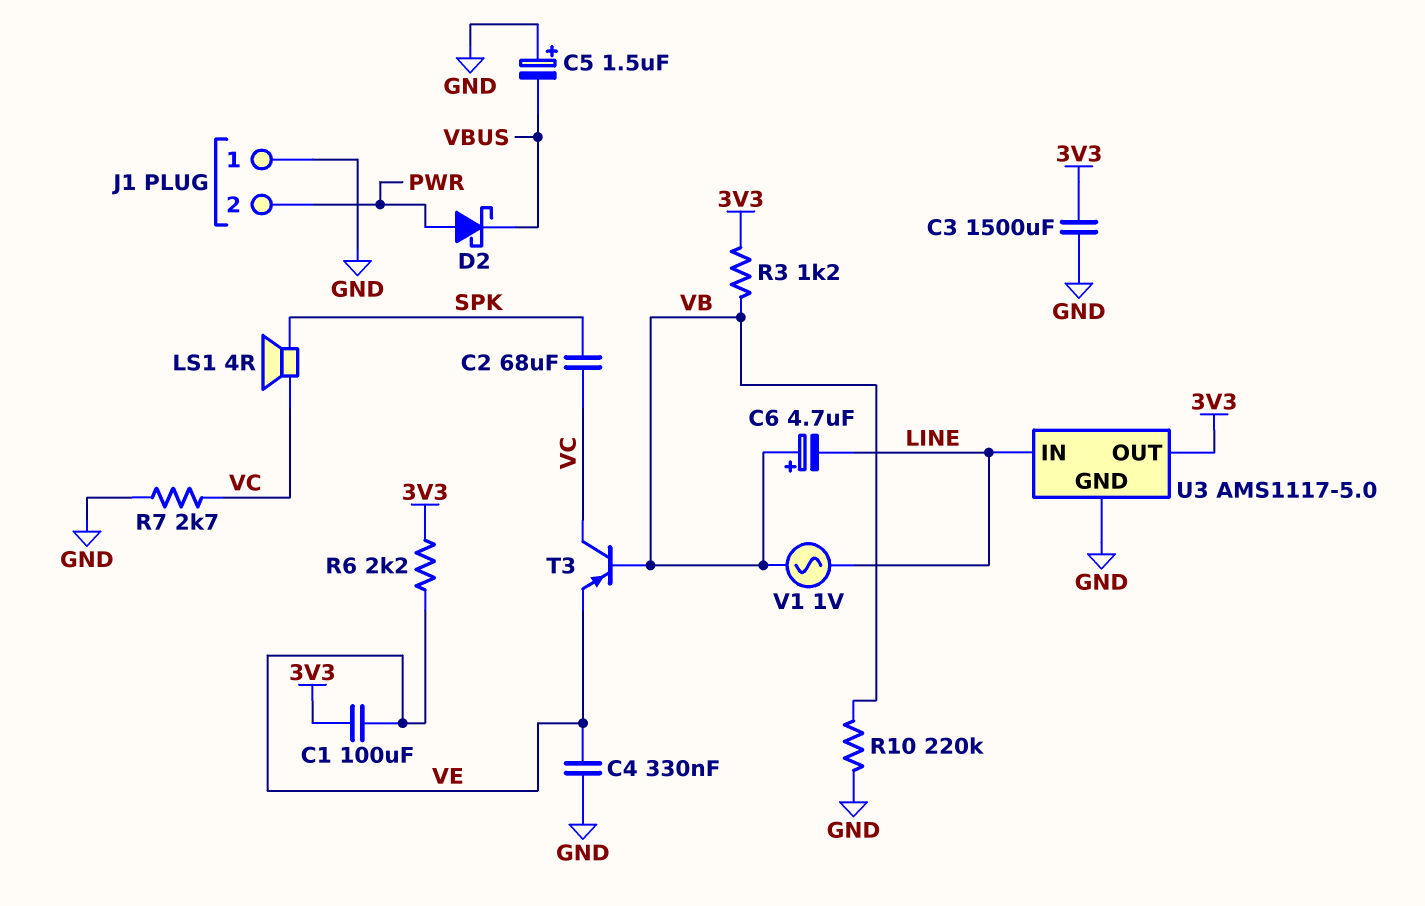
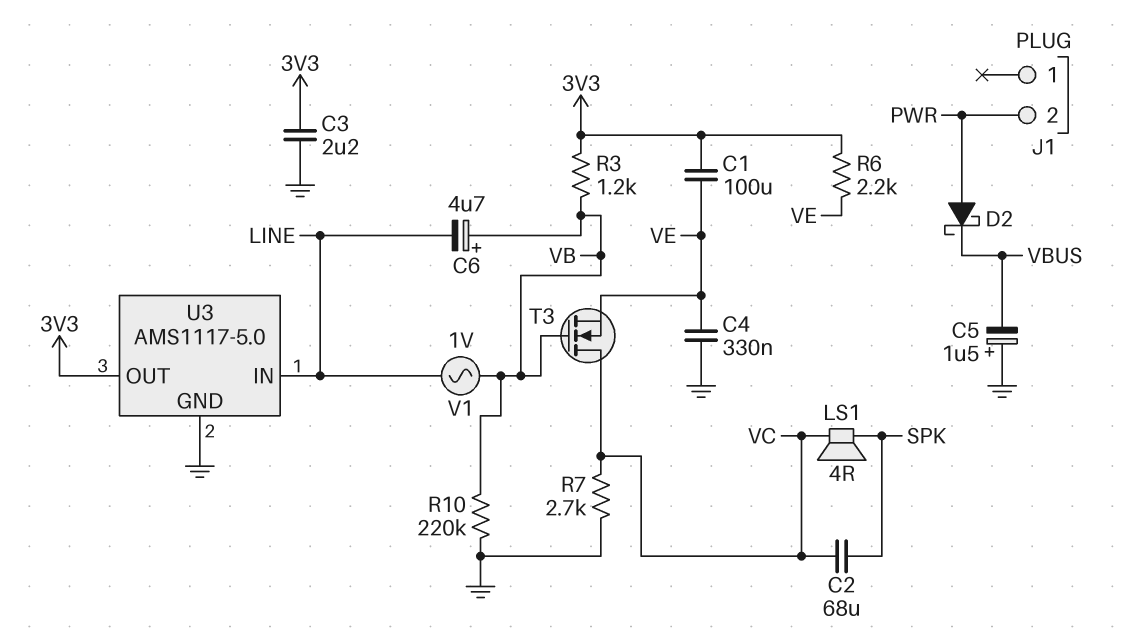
C3: 1500uF (3V3, GND) -> 2.2uF (3V3, GND)
J1 pin 1: GND -> none
T3: PNP (B VB, C VC, E VE) -> NMOS (G VB, D VC, S VE)

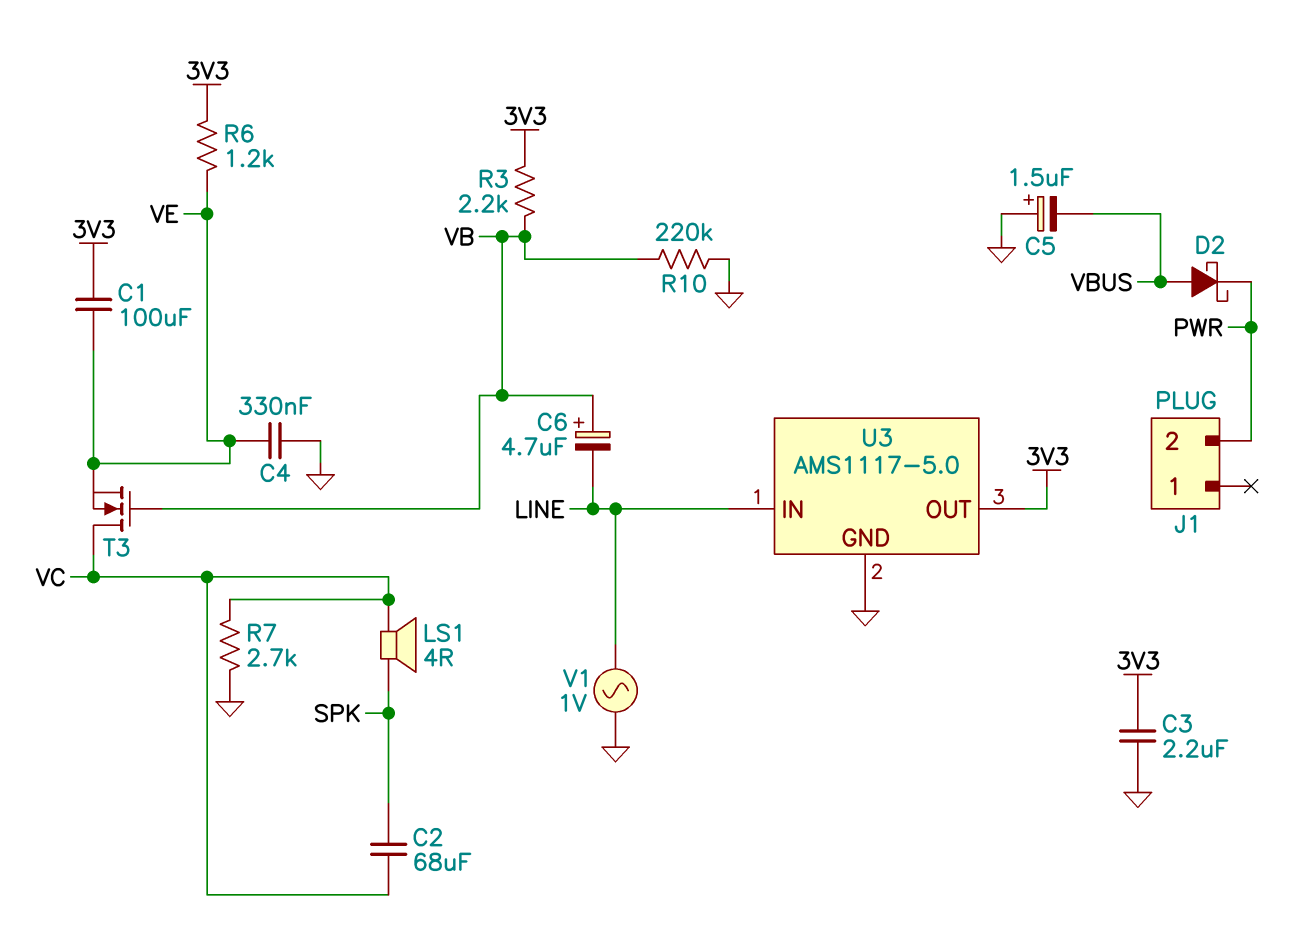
D2: schottky (A PWR, K VBUS) -> schottky (A VBUS, K PWR)
R3: 1.2k (3V3, VB) -> 2.2k (3V3, VB)
R6: 2.2k (3V3, VE) -> 1.2k (3V3, VE)
V1: AC 1V (LINE, VB) -> AC 1V (GND, LINE)

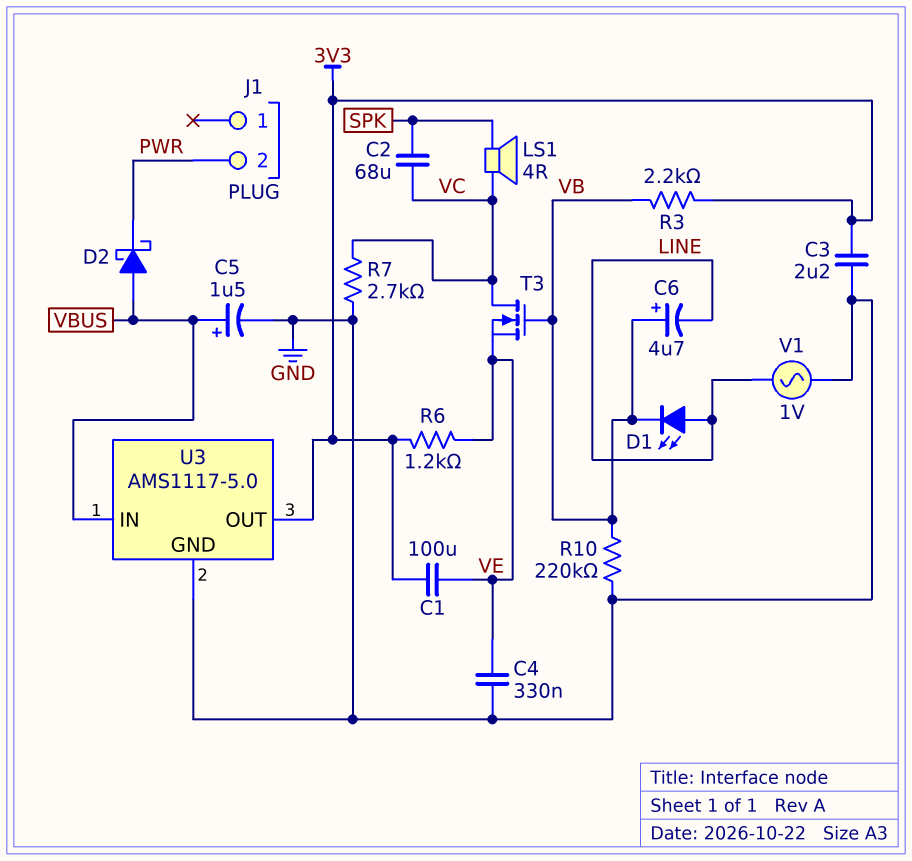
C5: 1.5uF (plus GND, minus VBUS) -> 1.5uF (plus VBUS, minus GND)
D1: none -> LED (A LINE, K VB)
U3 pin IN: LINE -> VBUS

